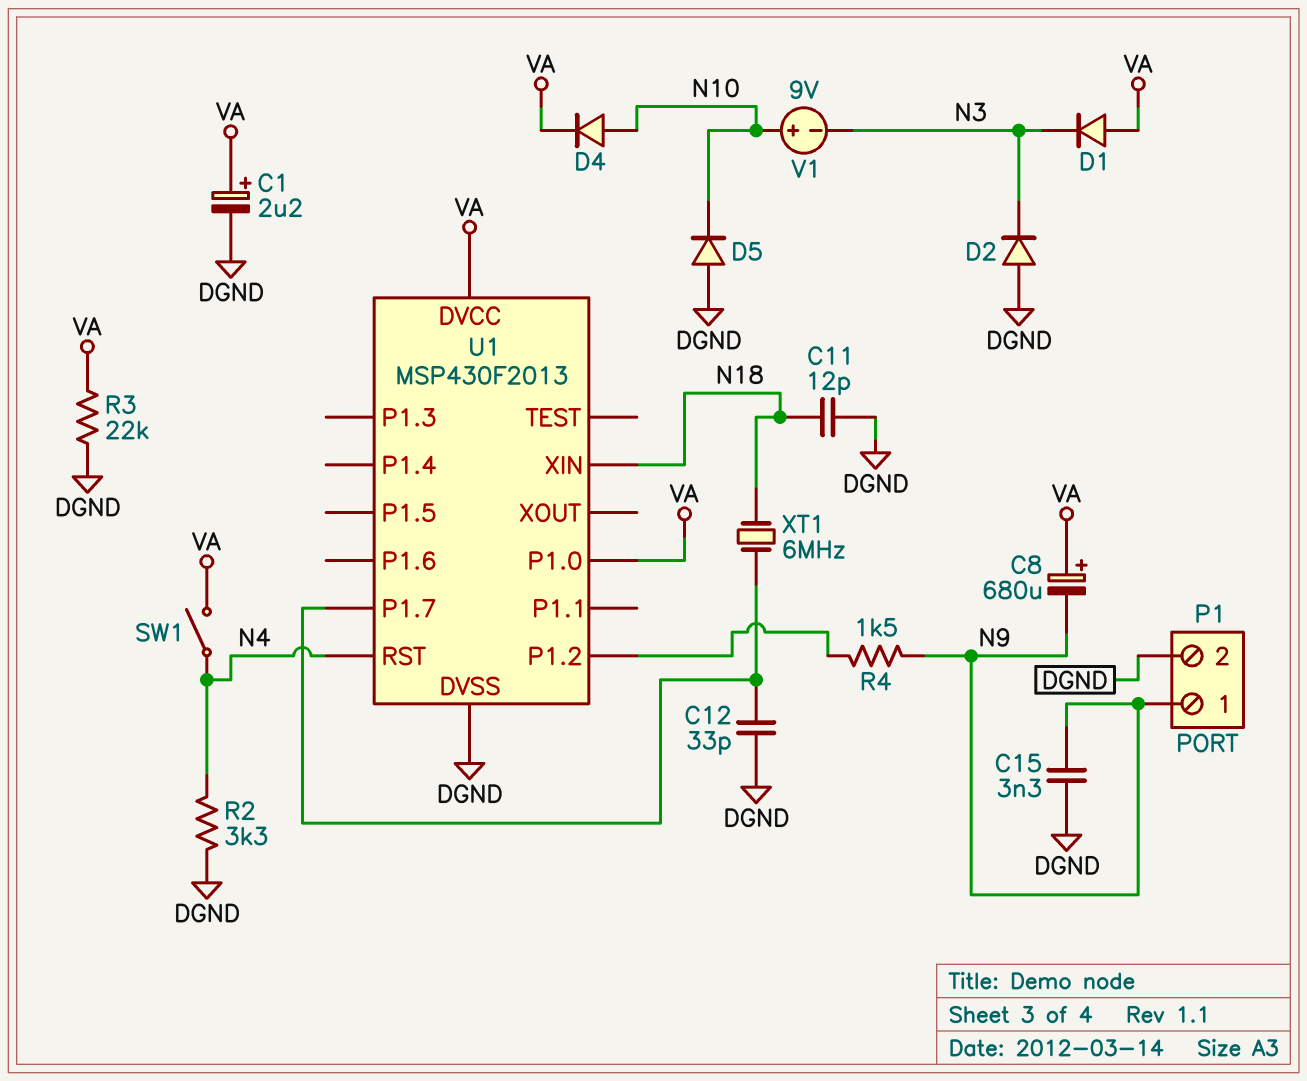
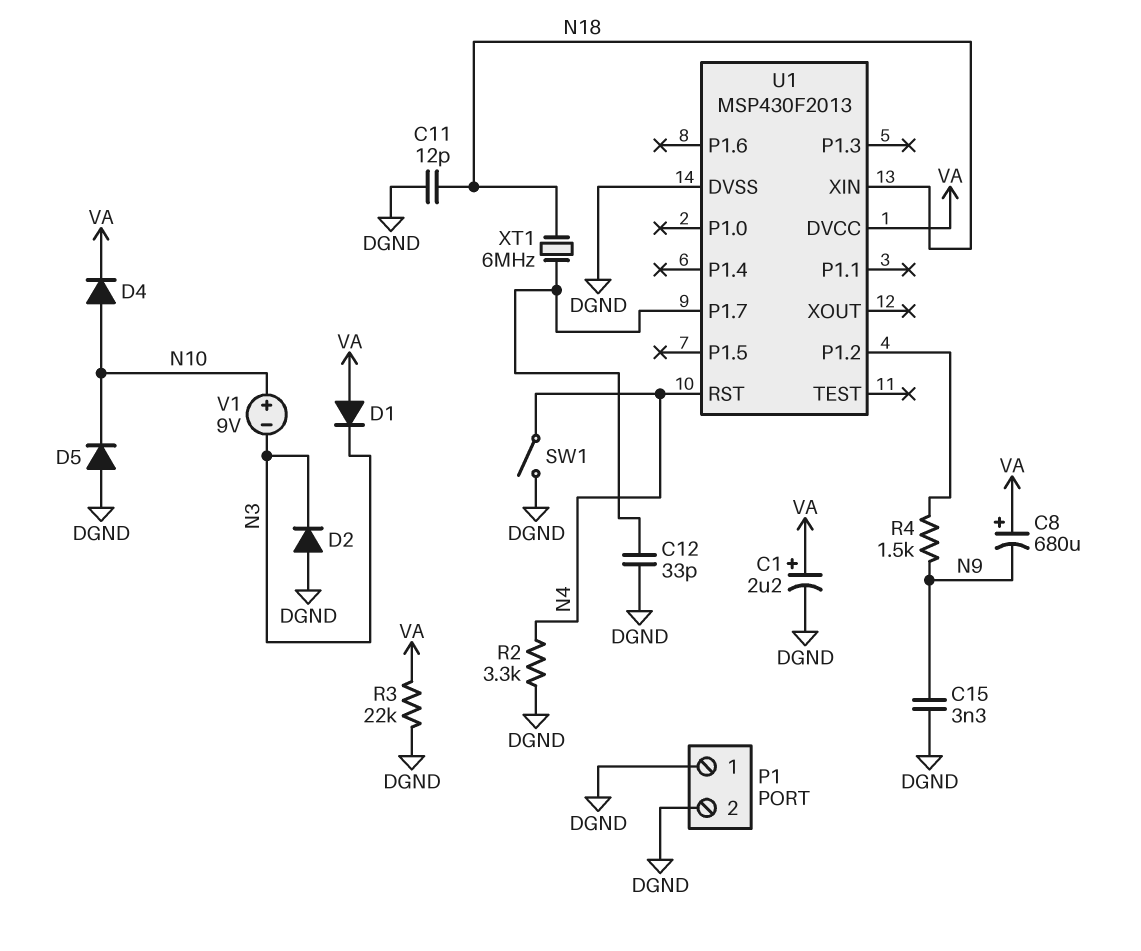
P1 pin 1: N9 -> DGND
SW1: switch (N4, VA) -> switch (DGND, N4)
U1 pin P1.0: VA -> none

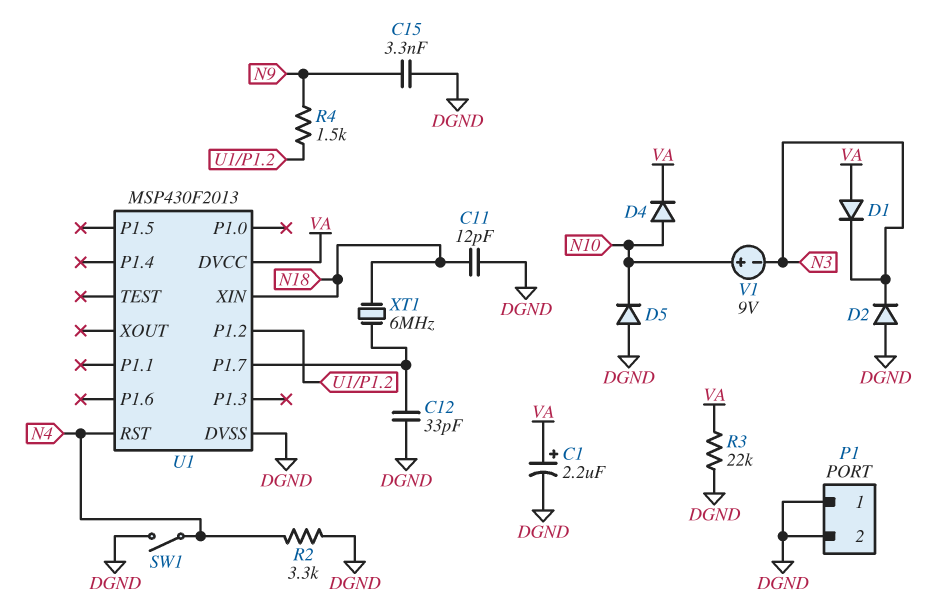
C8: 680uF (plus VA, minus N9) -> none

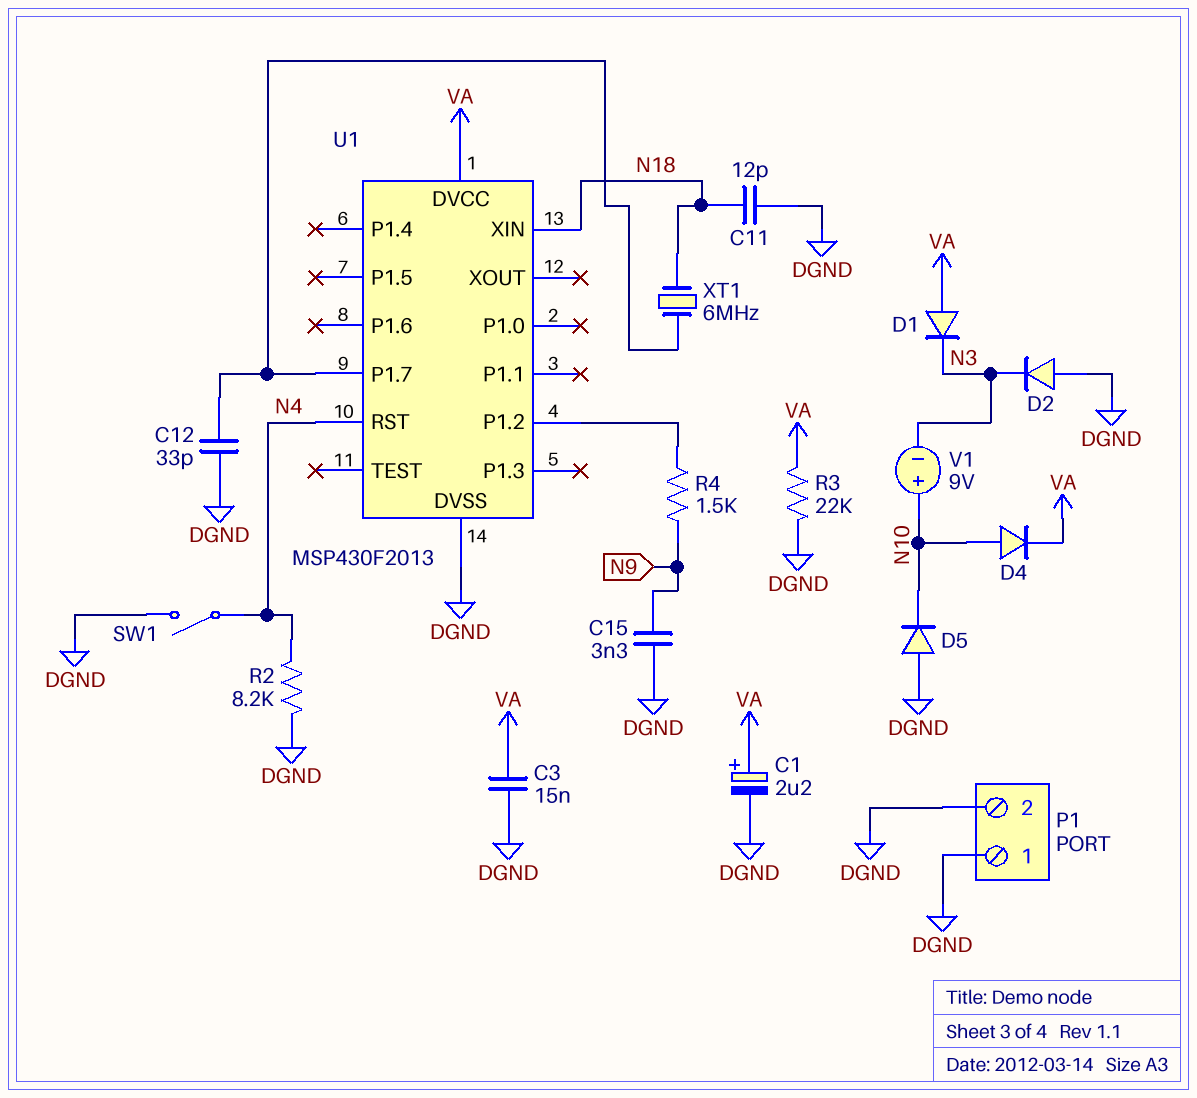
C3: none -> 15nF (DGND, VA)
R2: 3.3k (DGND, N4) -> 8.2k (DGND, N4)

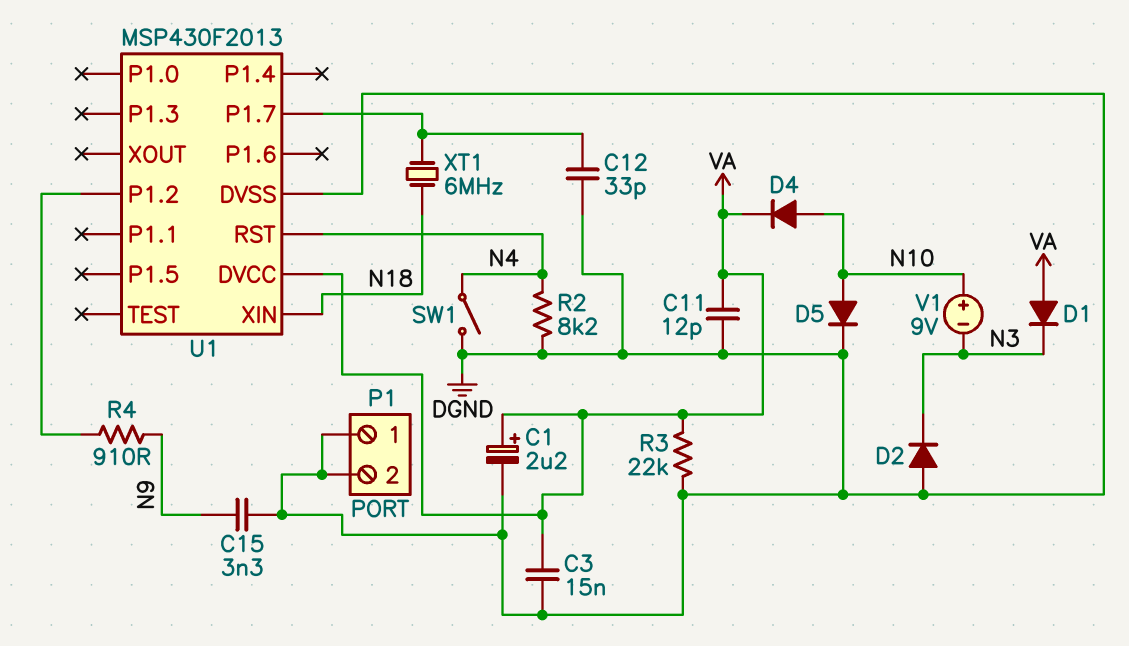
C11: 12pF (DGND, N18) -> 12pF (DGND, VA)
D5: diode (A DGND, K N10) -> diode (A N10, K DGND)
R4: 1.5k (N9, U1/P1.2) -> 910 (N9, U1/P1.2)

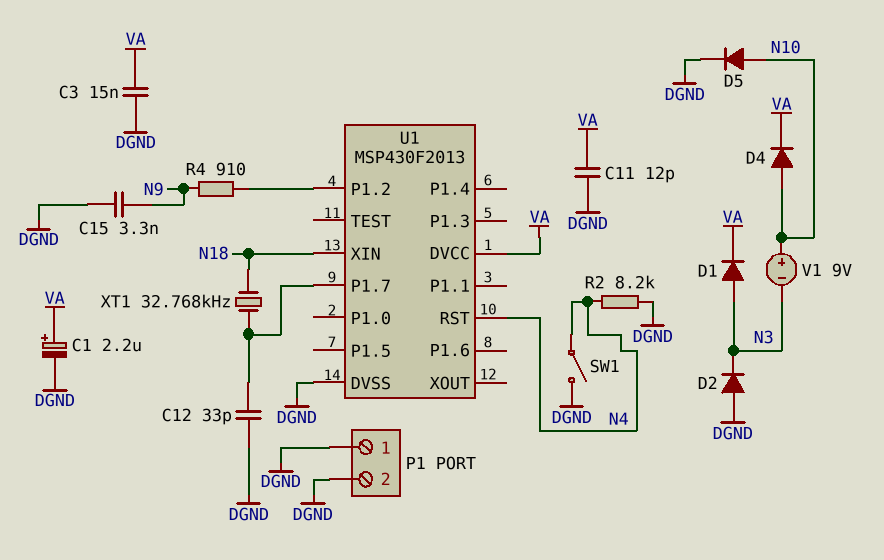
D1: diode (A VA, K N3) -> diode (A N3, K VA)
R3: 22k (DGND, VA) -> none
XT1: 6MHz (N18, U1/P1.7) -> 32.768kHz (N18, U1/P1.7)

